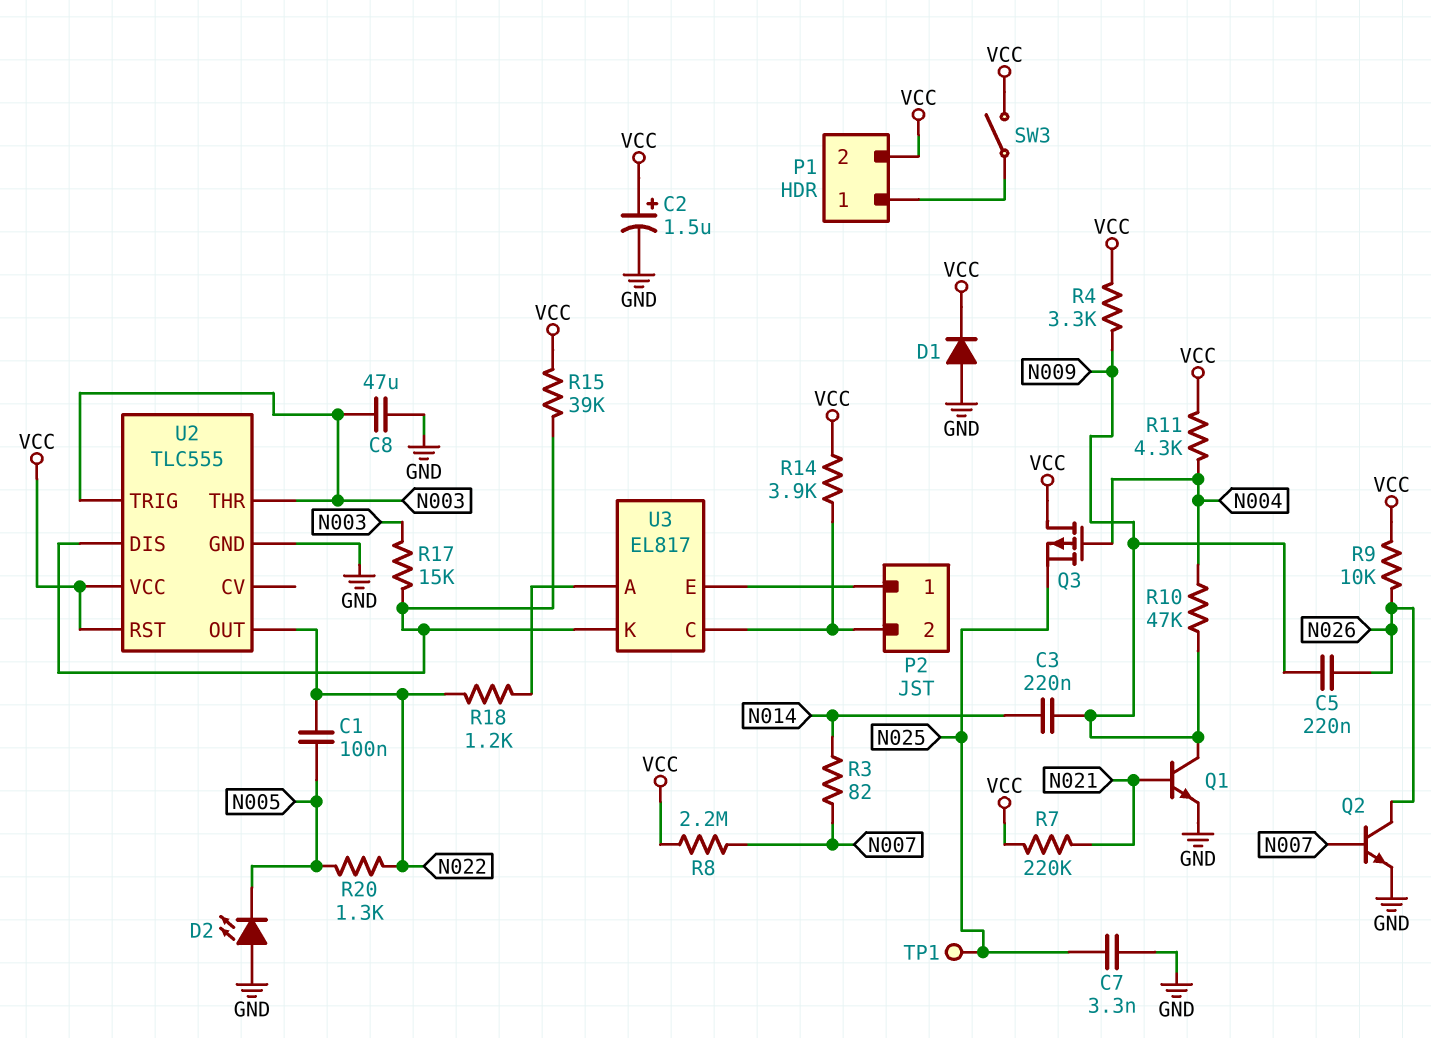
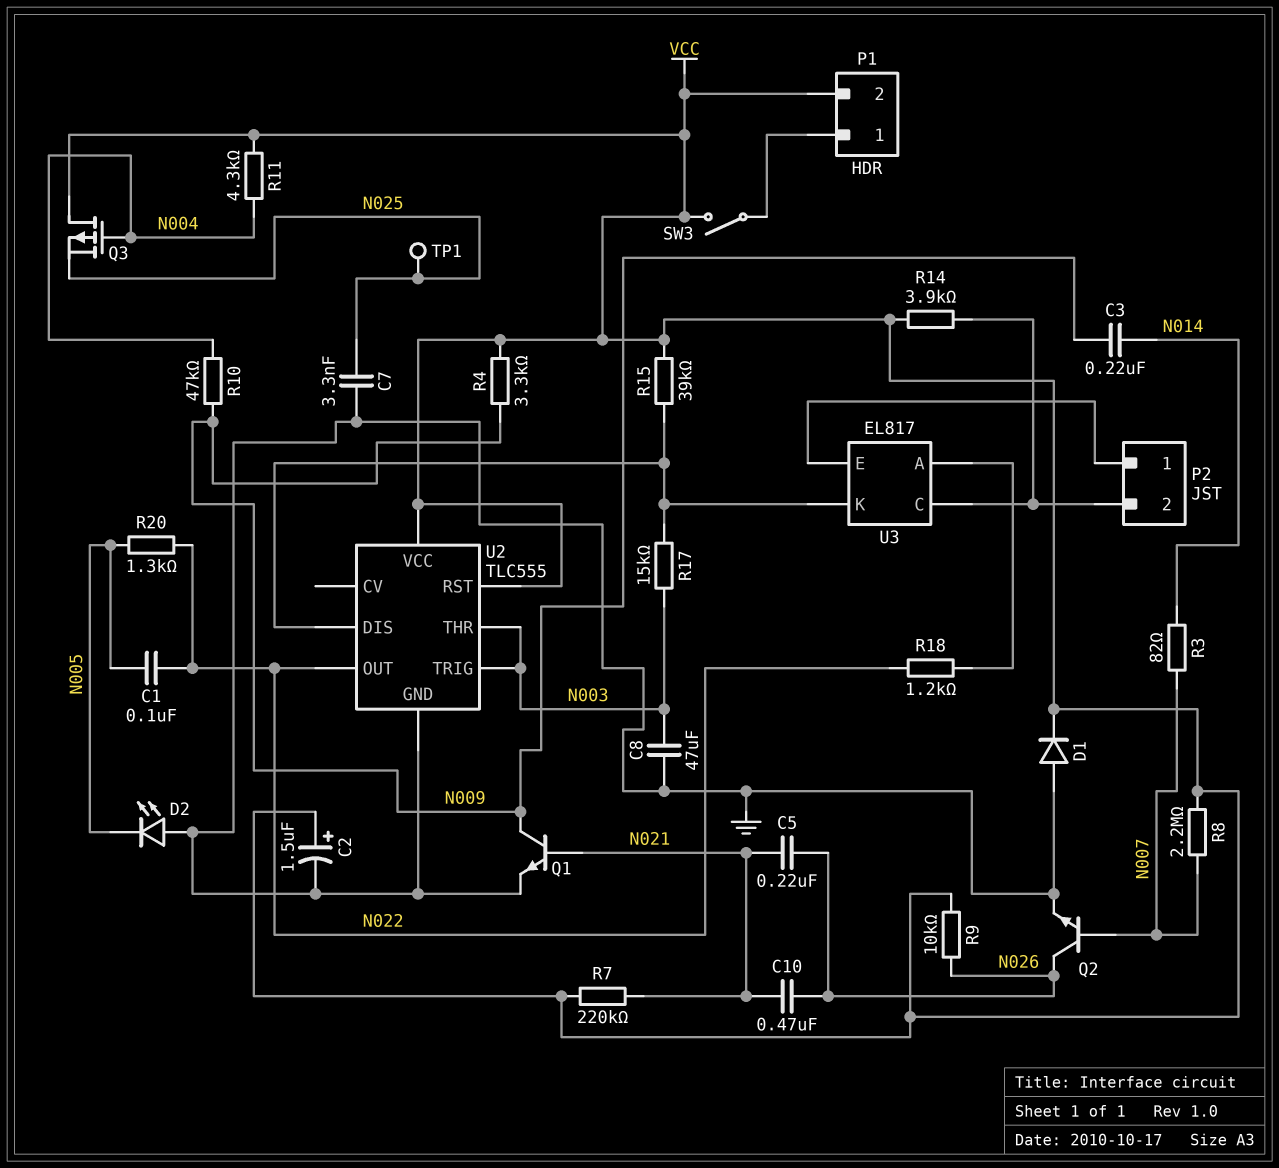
C5: 220nF (N009, N026) -> 220nF (N021, N026)
C10: none -> 470nF (N021, N026)

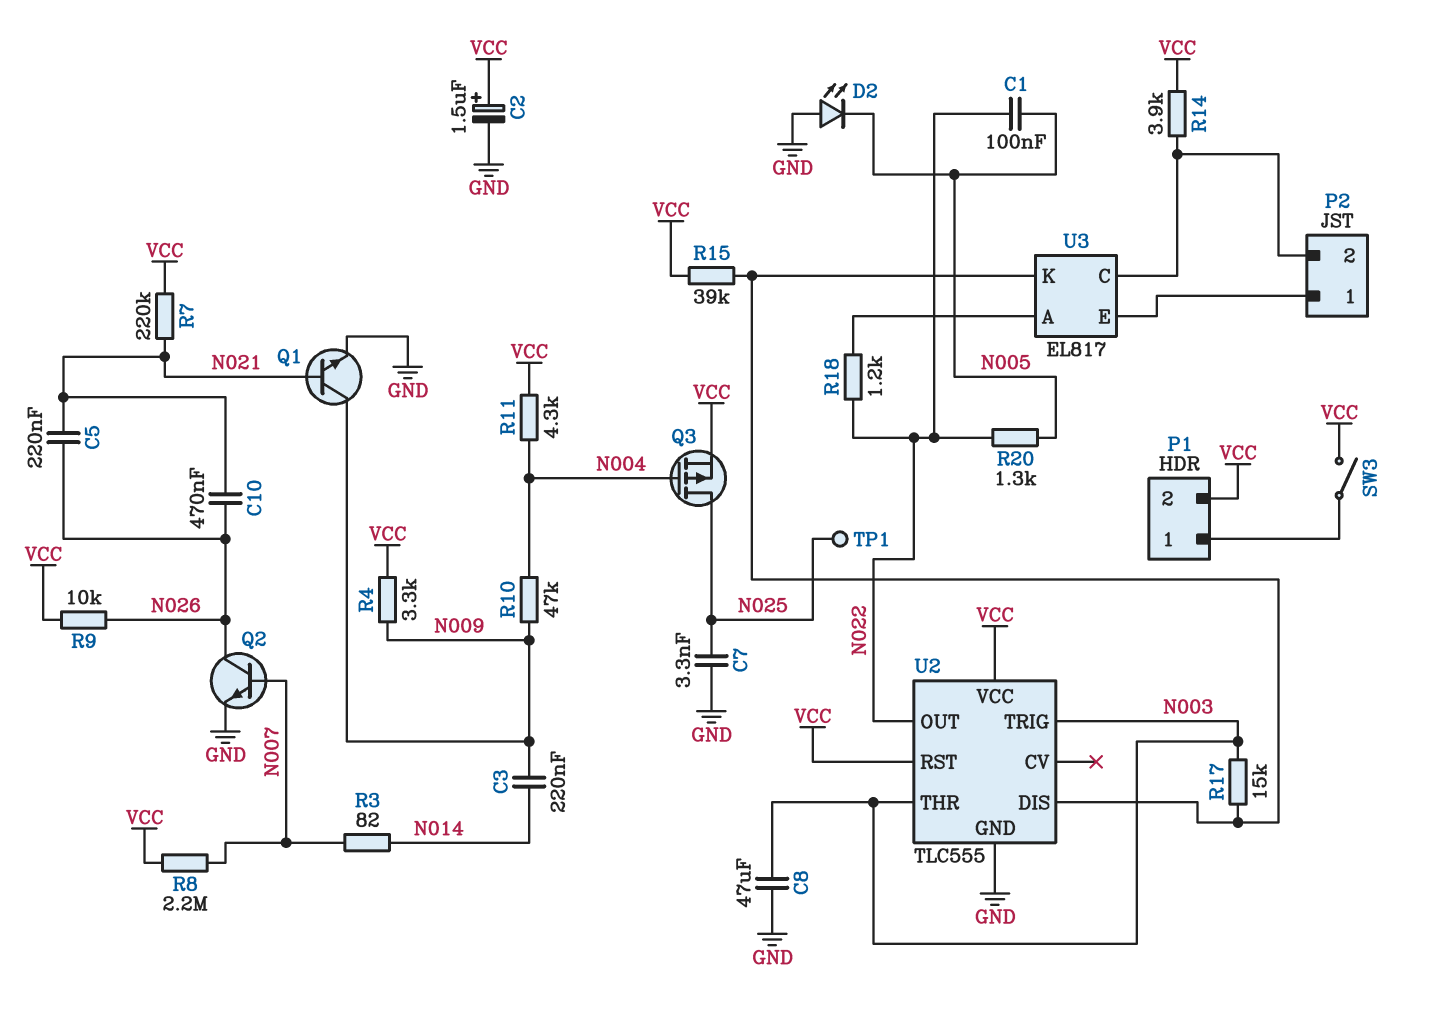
D1: diode (A GND, K VCC) -> none
Q3: PMOS (G N004, D VCC, S N025) -> PMOS (G N004, D N025, S VCC)

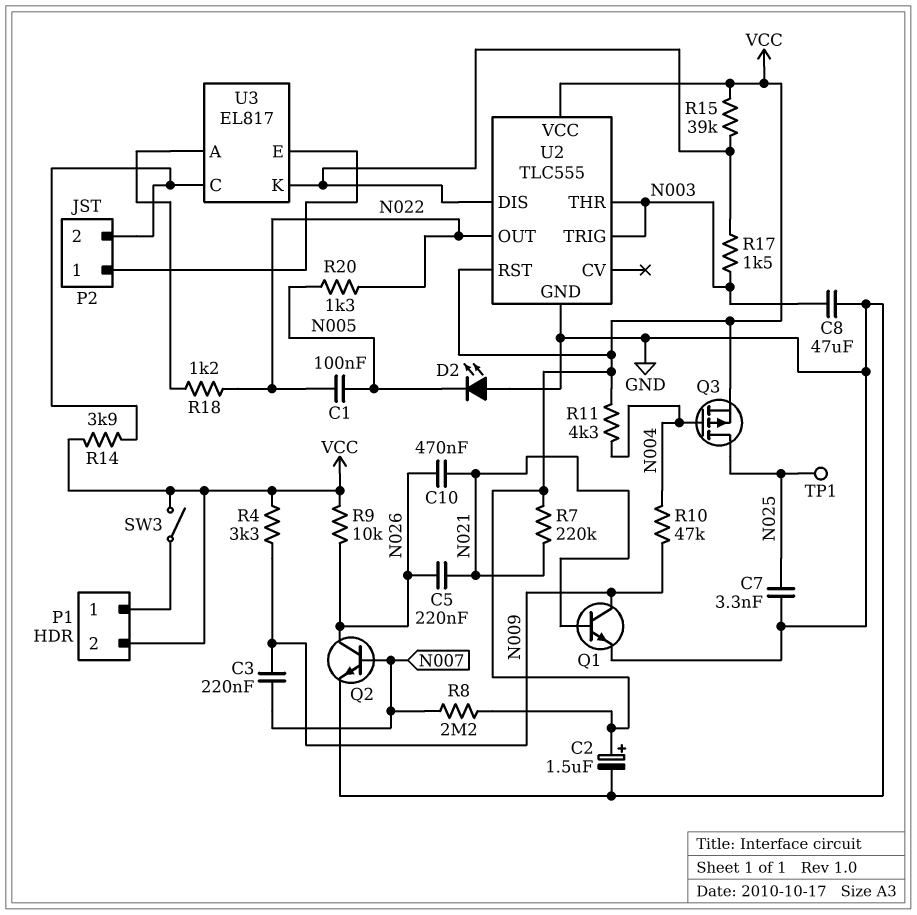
C3: 220nF (N009, N014) -> 220nF (N007, N009)
R3: 82 (N007, N014) -> none
R17: 15k (N003, U2/DIS) -> 1.5k (N003, U2/DIS)

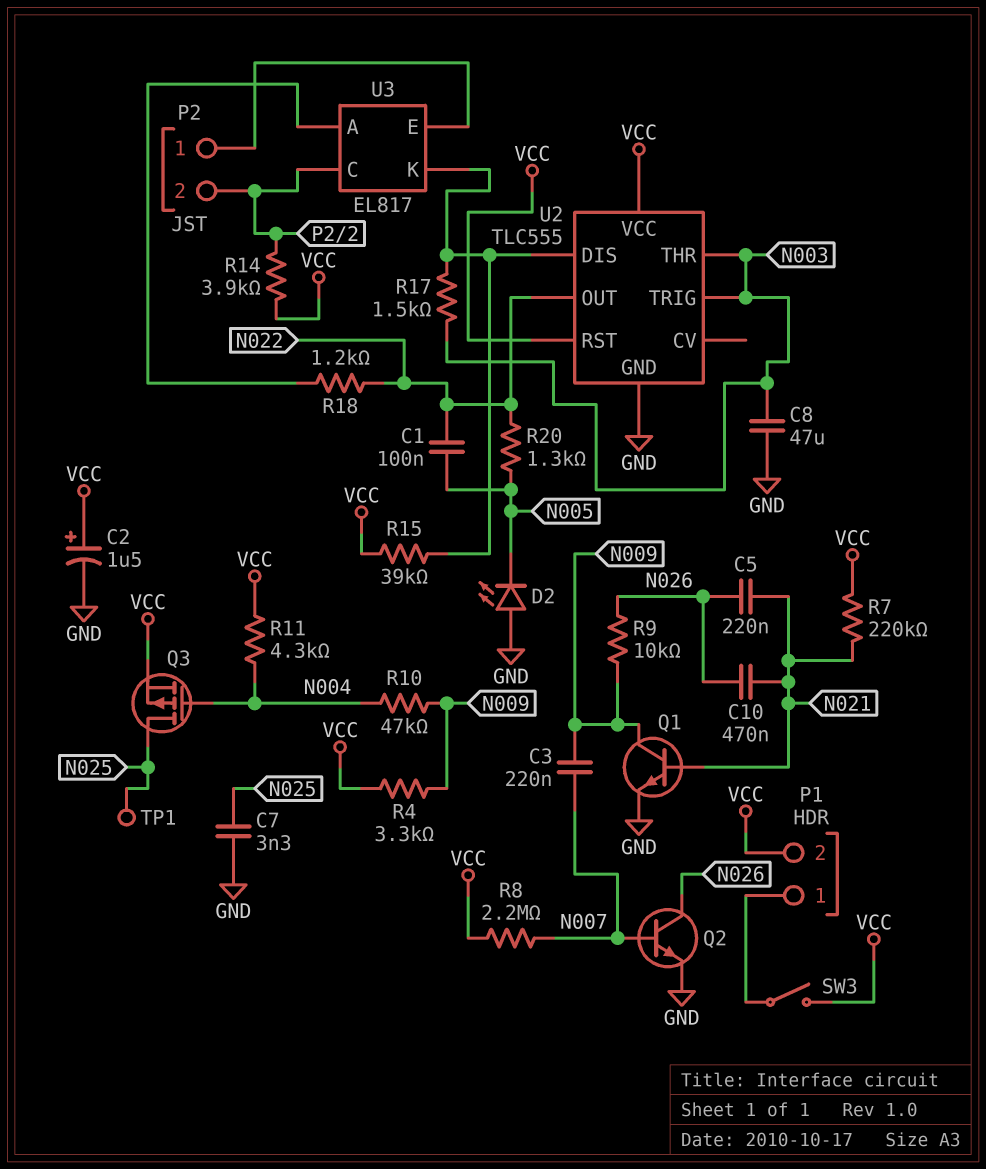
R9: 10k (N026, VCC) -> 10k (N009, N026)

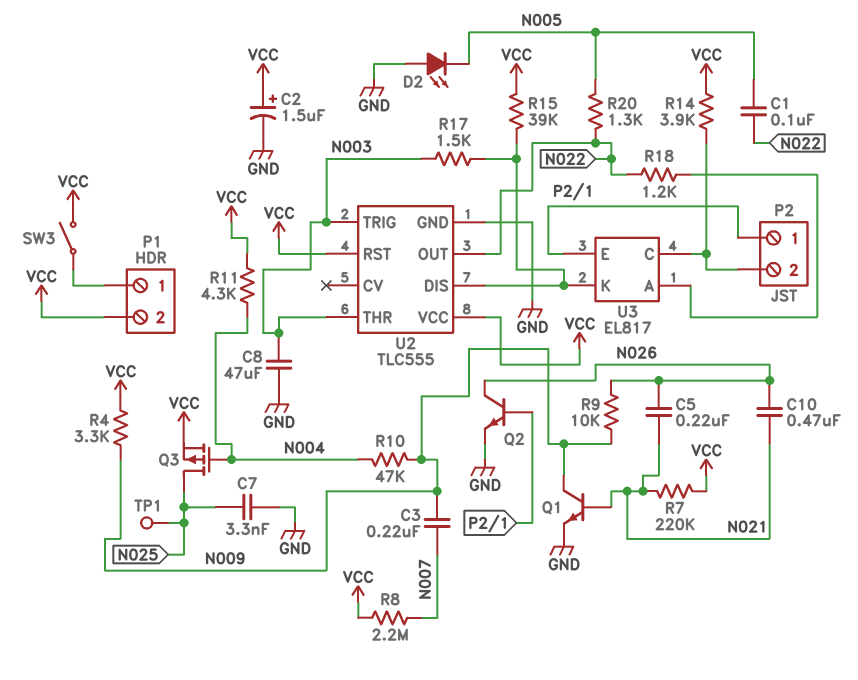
Q2: NPN (B N007, C N026, E GND) -> NPN (B P2/1, C N026, E GND)

